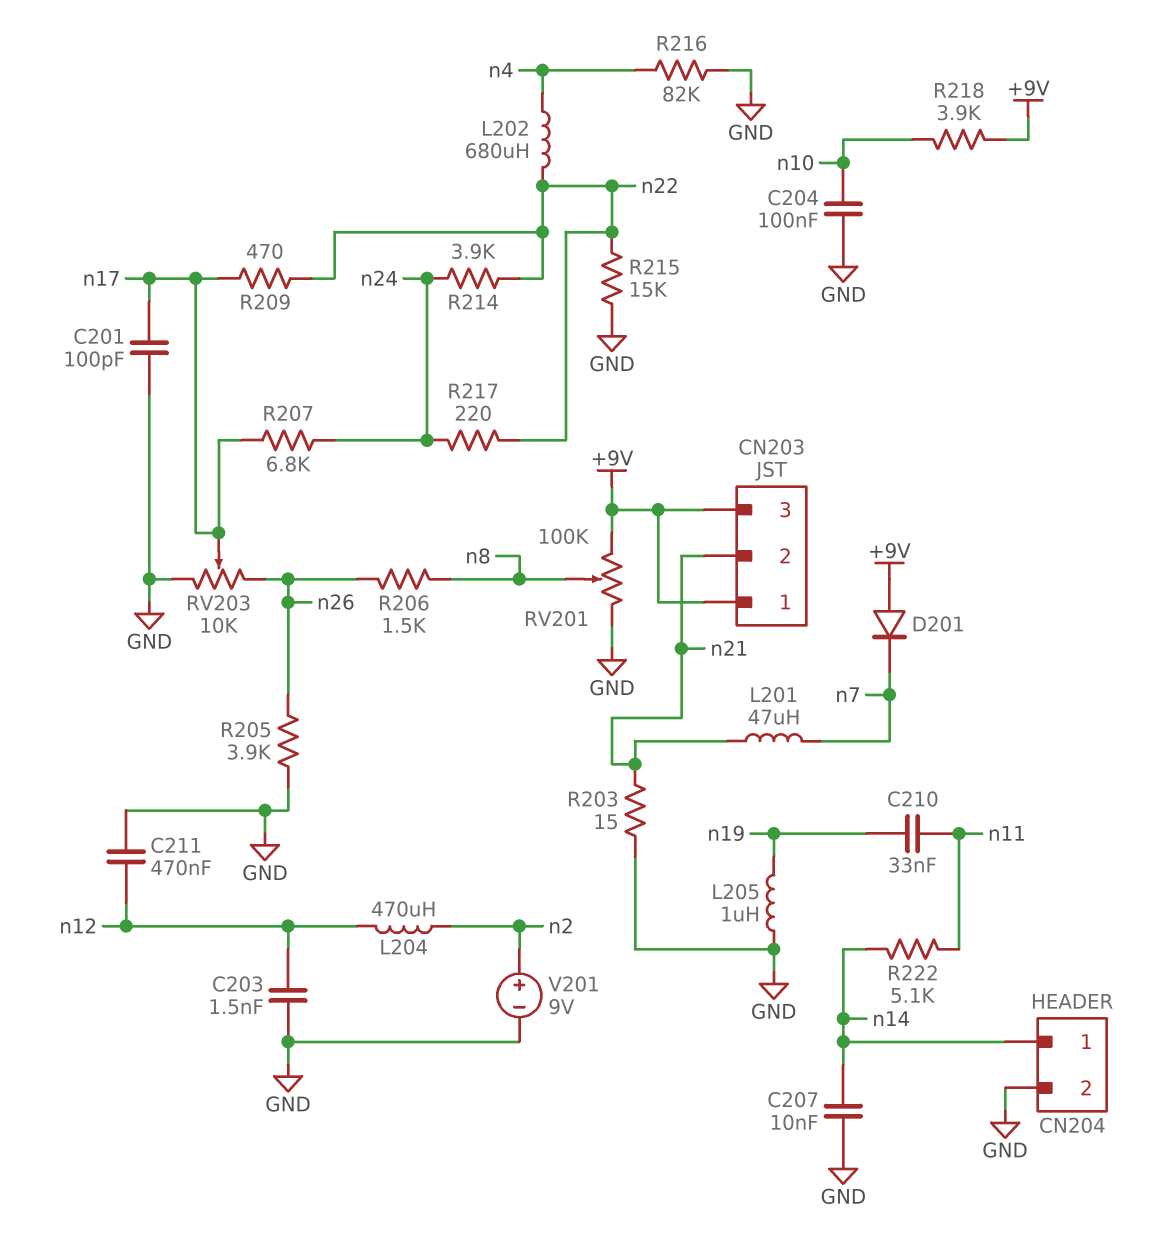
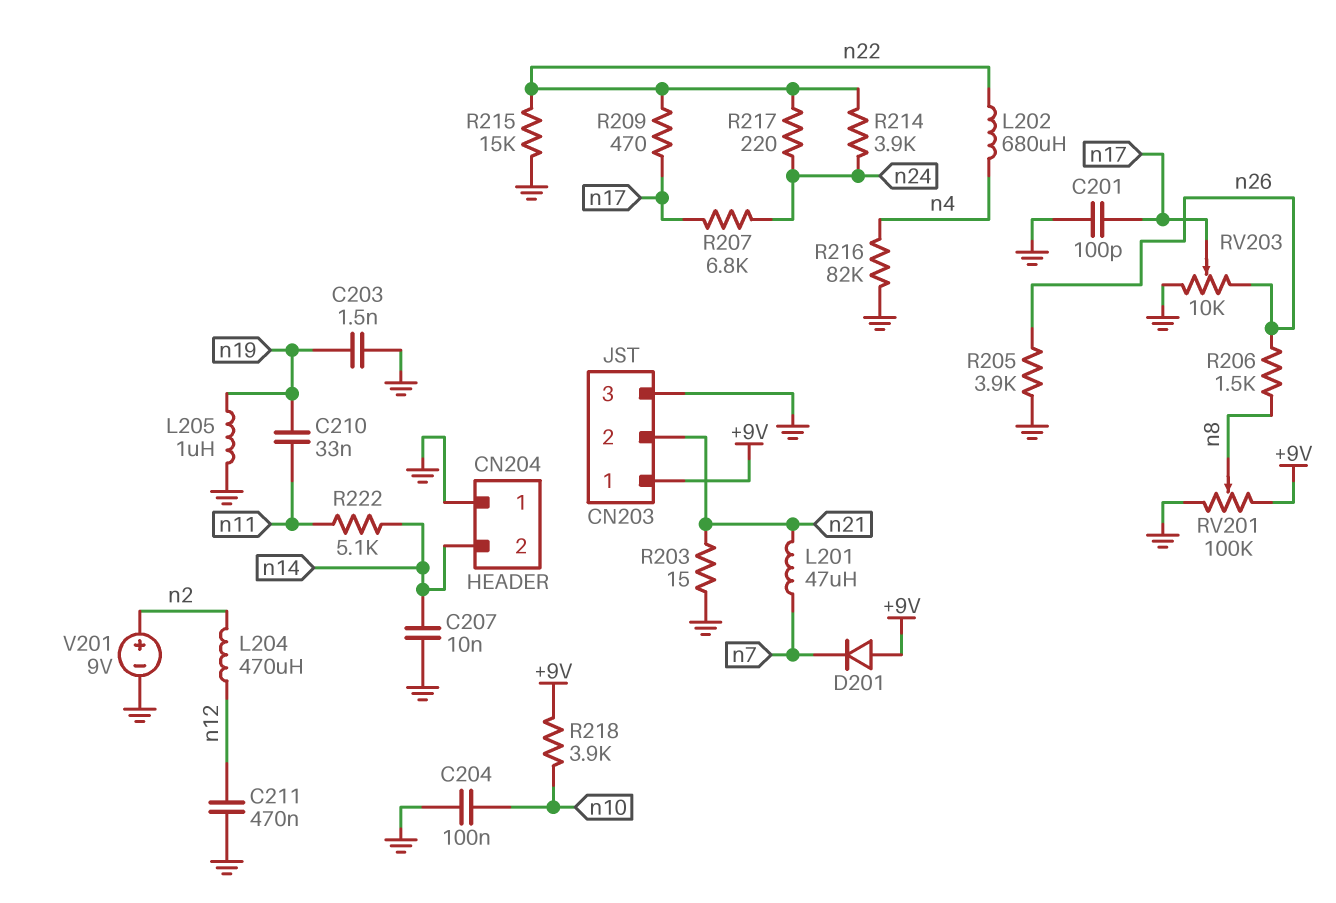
C203: 1.5nF (GND, n12) -> 1.5nF (GND, n19)
CN203 pin 3: +9V -> GND
CN204 pin 1: n14 -> GND
CN204 pin 2: GND -> n14

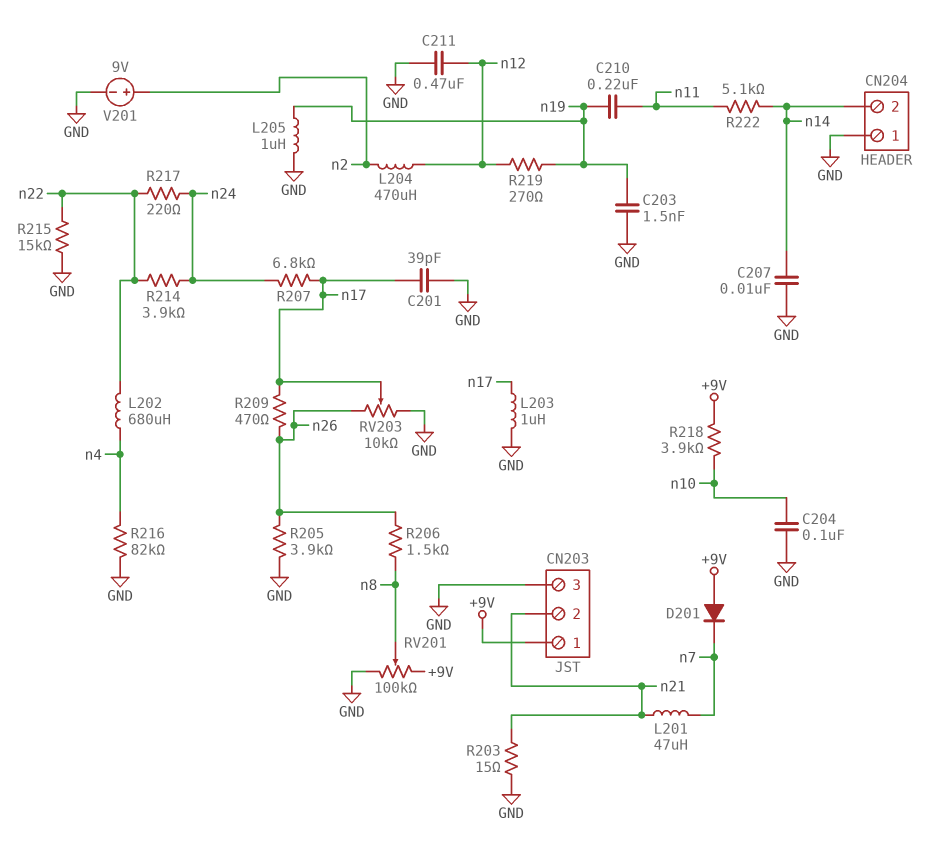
C201: 100pF (GND, n17) -> 39pF (GND, n17)
C210: 33nF (n11, n19) -> 220nF (n11, n19)
L203: none -> 1uH (GND, n17)
R209: 470 (n17, n22) -> 470 (n17, n26)
R219: none -> 270 (n12, n19)

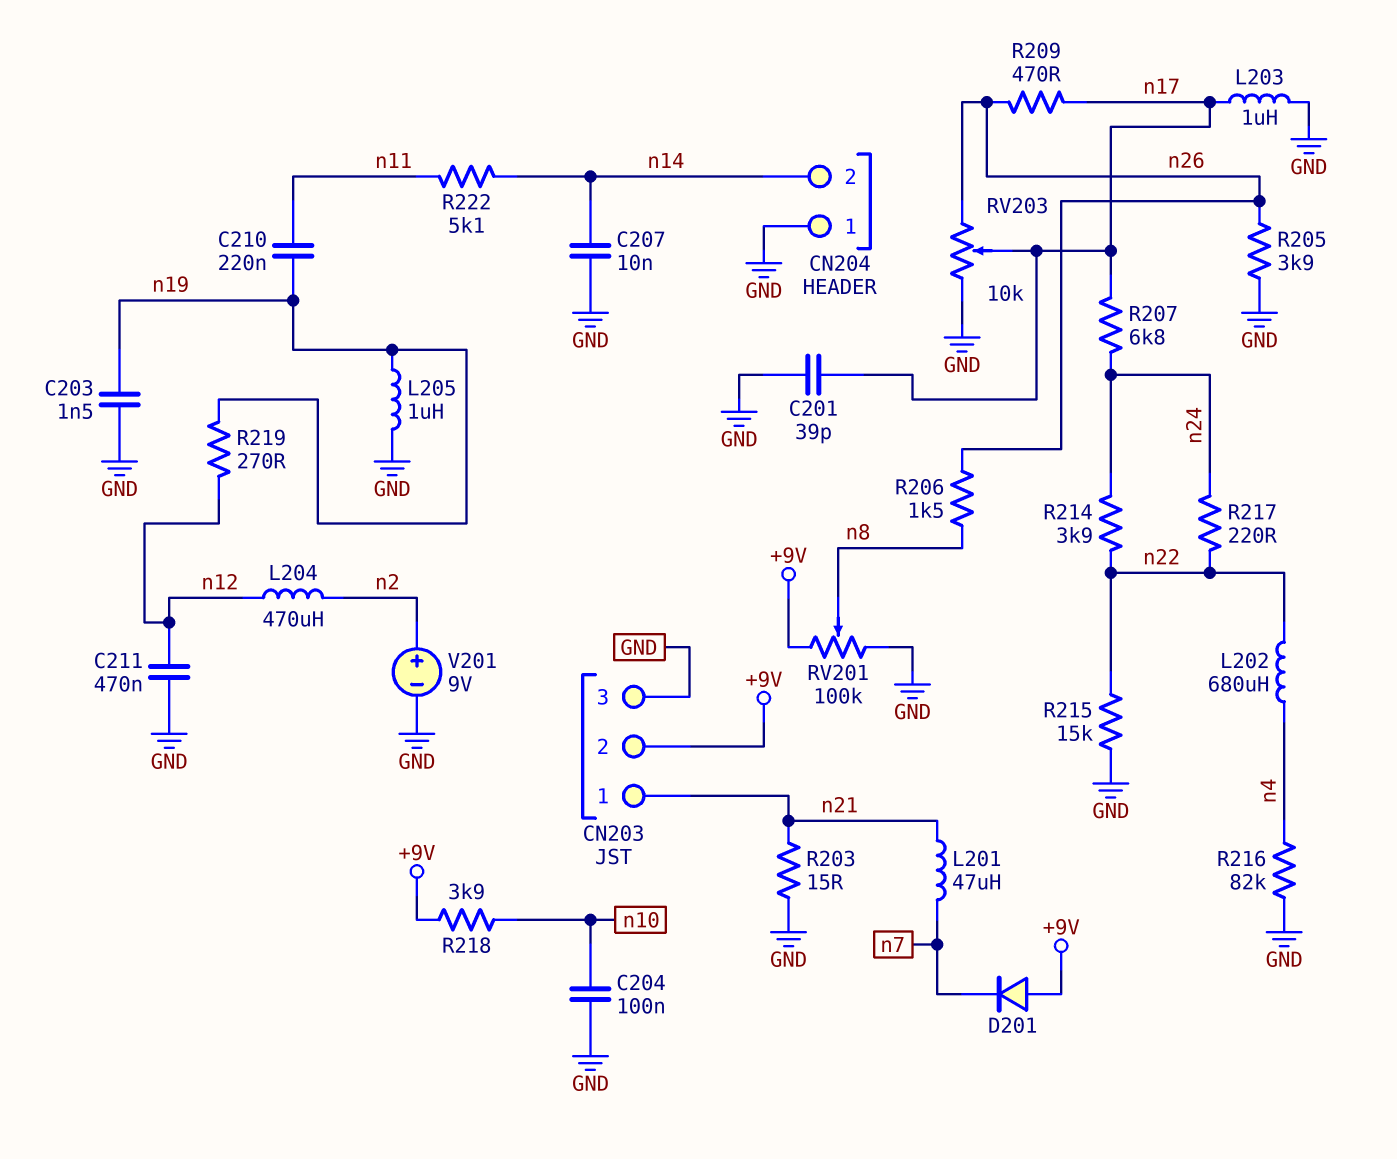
CN203 pin 1: +9V -> n21
CN203 pin 2: n21 -> +9V

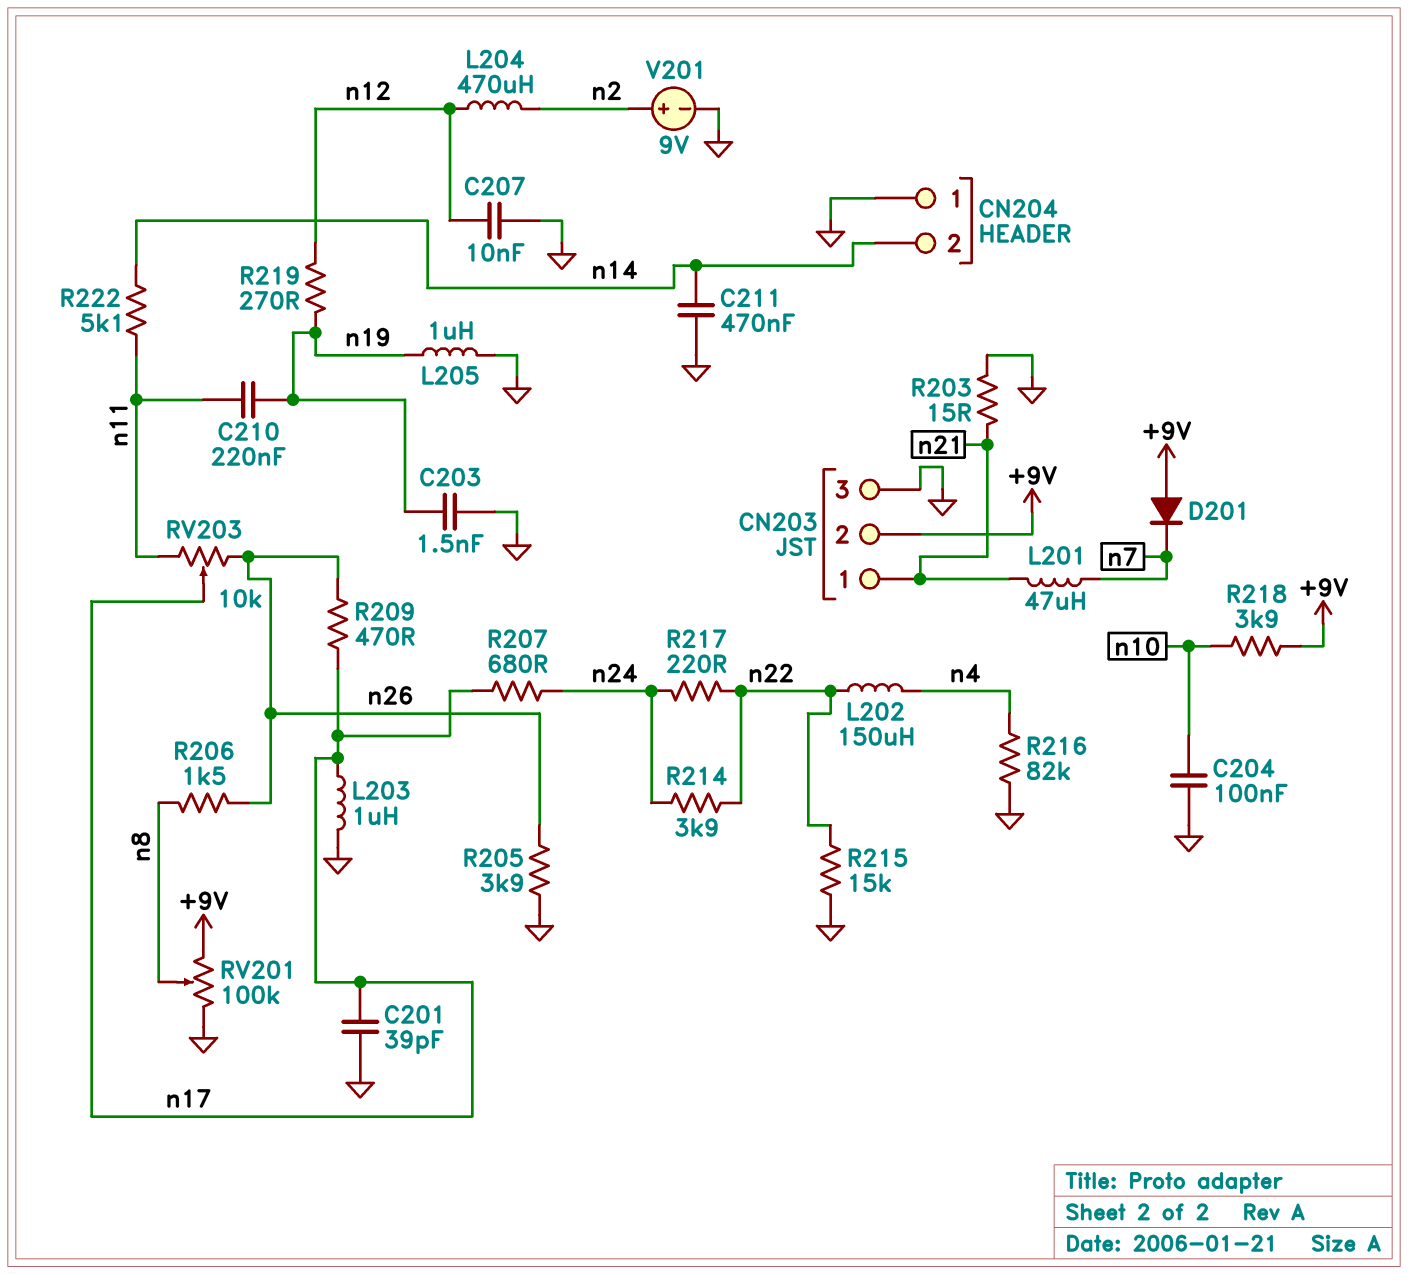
C207: 10nF (GND, n14) -> 10nF (GND, n12)
C211: 470nF (GND, n12) -> 470nF (GND, n14)
L202: 680uH (n4, n22) -> 150uH (n4, n22)
R207: 6.8k (n17, n24) -> 680 (n17, n24)
RV203: 10k (GND, n26, wiper n17) -> 10k (n11, n26, wiper n17)

